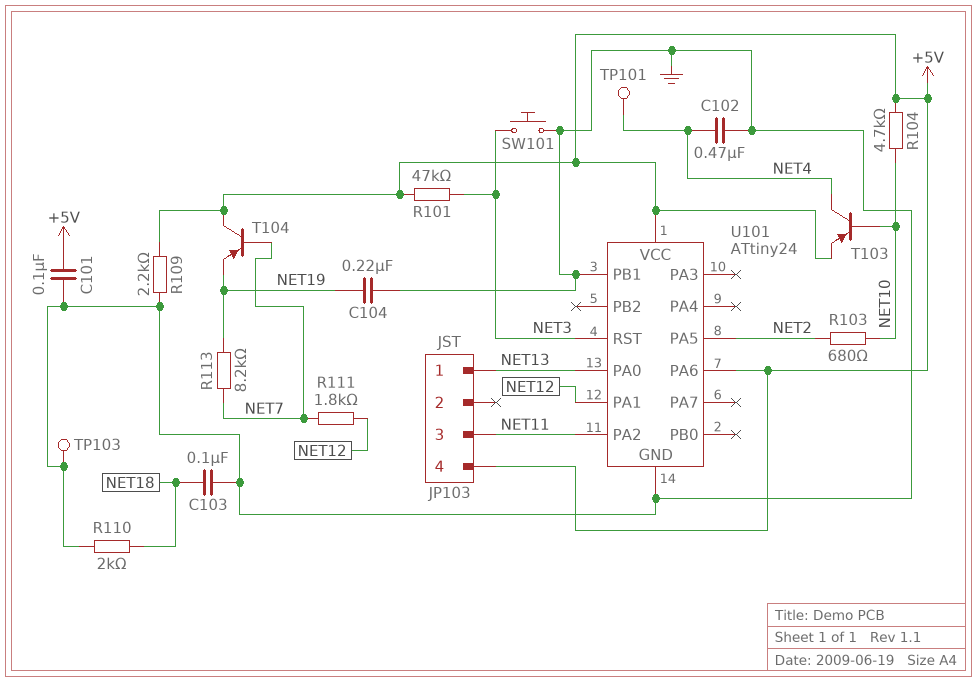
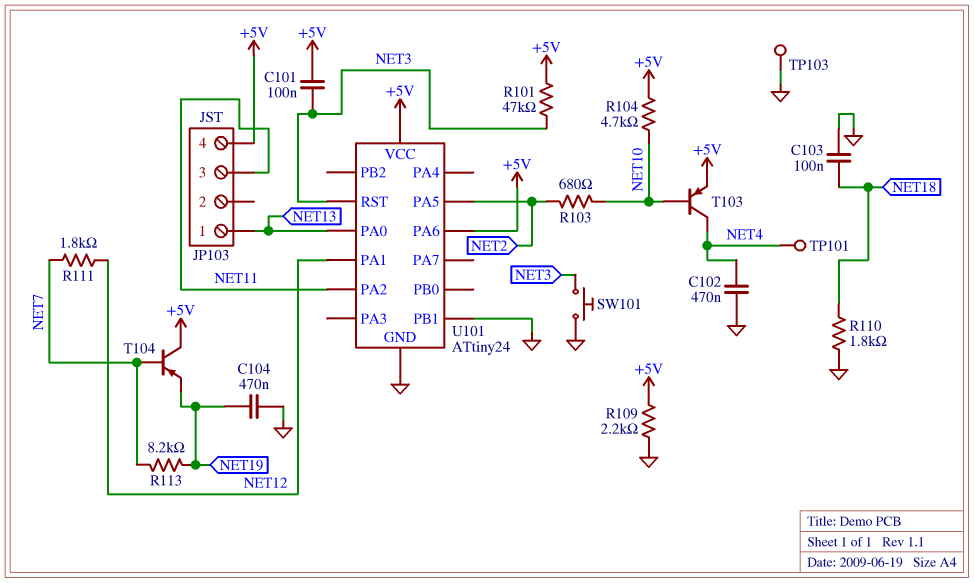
C101: 100nF (+5V, GND) -> 100nF (+5V, NET3)
C104: 220nF (GND, NET19) -> 470nF (GND, NET19)
R110: 2k (GND, NET18) -> 1.8k (GND, NET18)

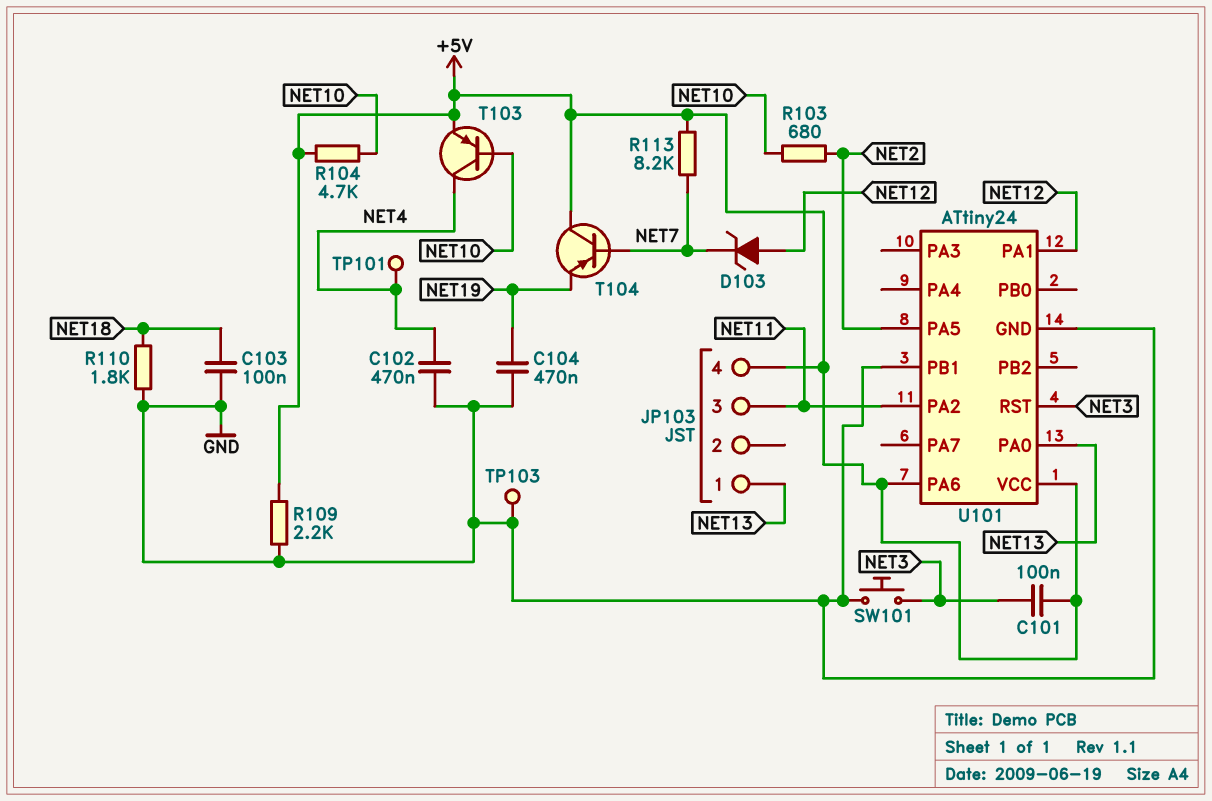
D103: none -> zener (A NET12, K NET7)
R101: 47k (+5V, NET3) -> none
R111: 1.8k (NET7, NET12) -> none
R113: 8.2k (NET7, NET19) -> 8.2k (+5V, NET7)

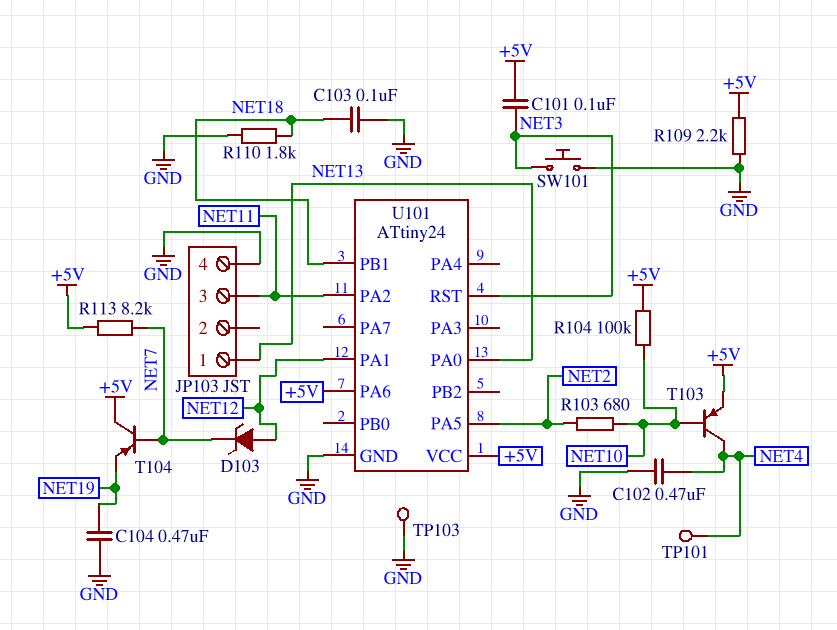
JP103 pin 4: +5V -> GND
R104: 4.7k (+5V, NET10) -> 100k (+5V, NET10)
U101 pin PB1: GND -> NET18

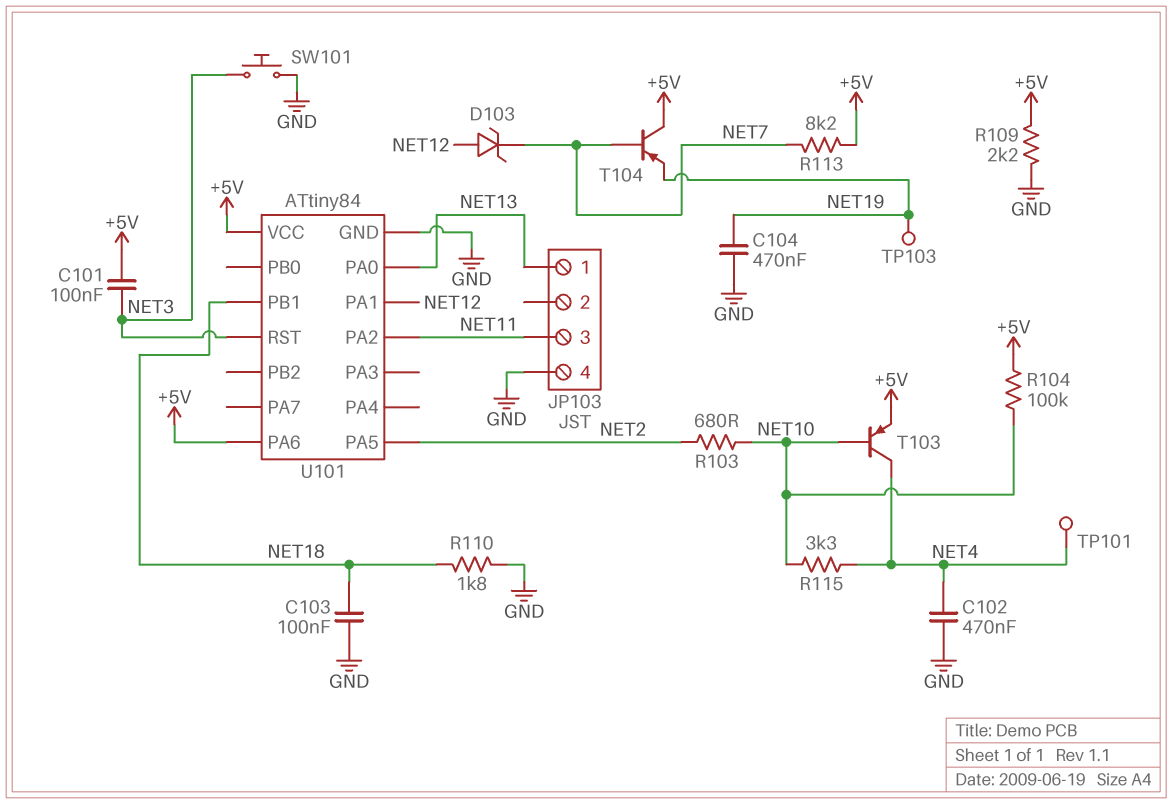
R115: none -> 3.3k (NET4, NET10)
TP103: test point (GND) -> test point (NET19)
U101: ATtiny24 -> ATtiny84

